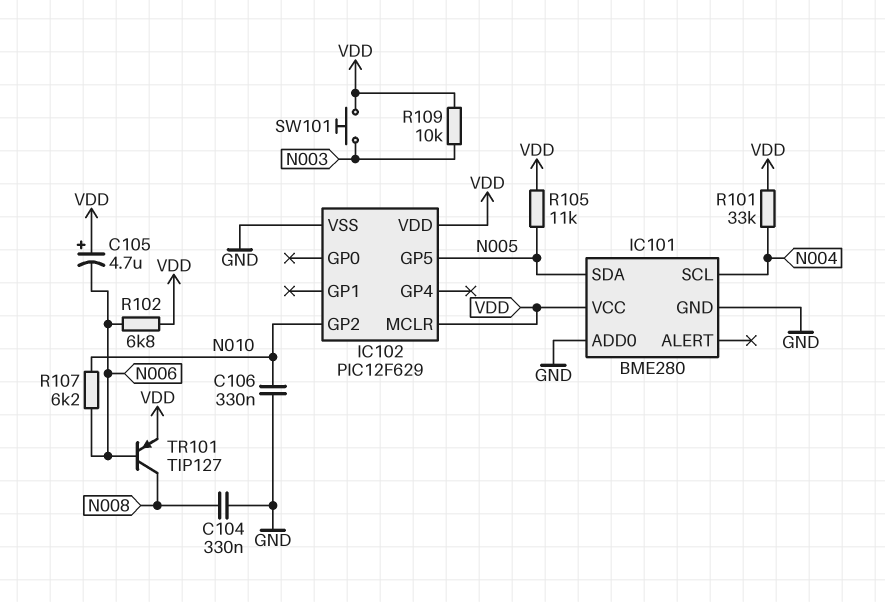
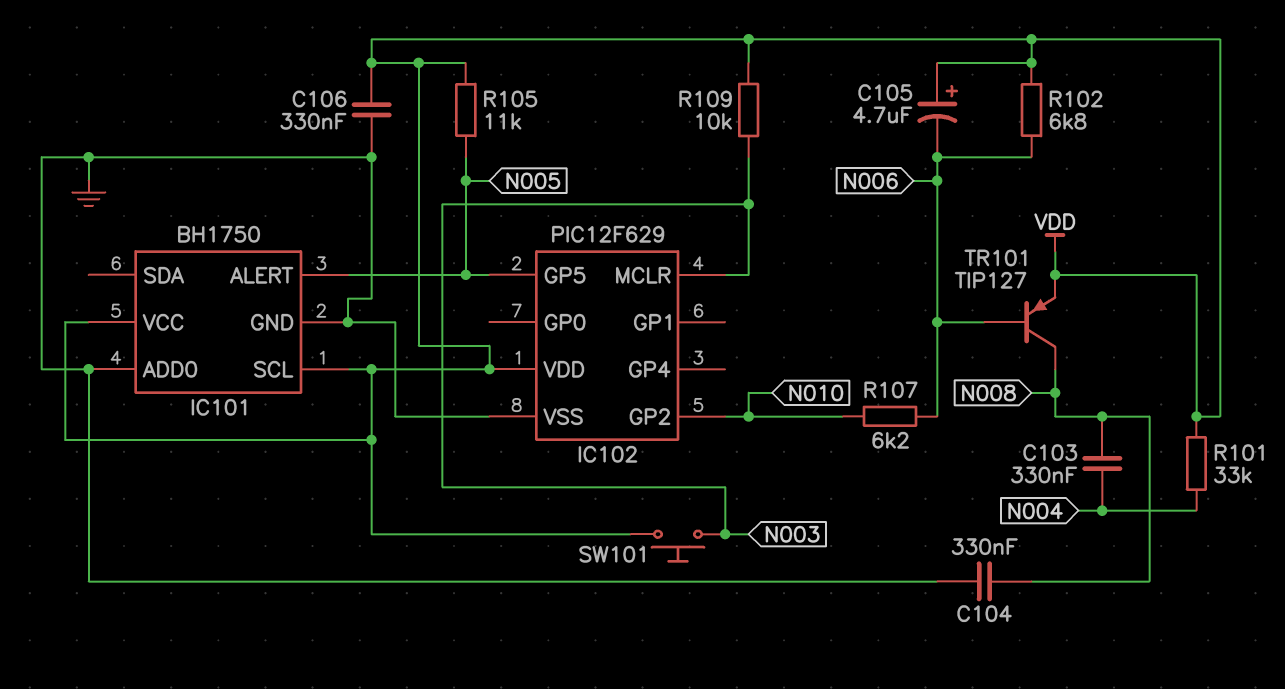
C103: none -> 330nF (N004, N008)
C106: 330nF (GND, N010) -> 330nF (GND, VDD)
IC101: BME280 -> BH1750
IC101 pin ALERT: none -> N005
IC101 pin SCL: N004 -> VDD
IC101 pin SDA: N005 -> none
IC102 pin MCLR: VDD -> N003

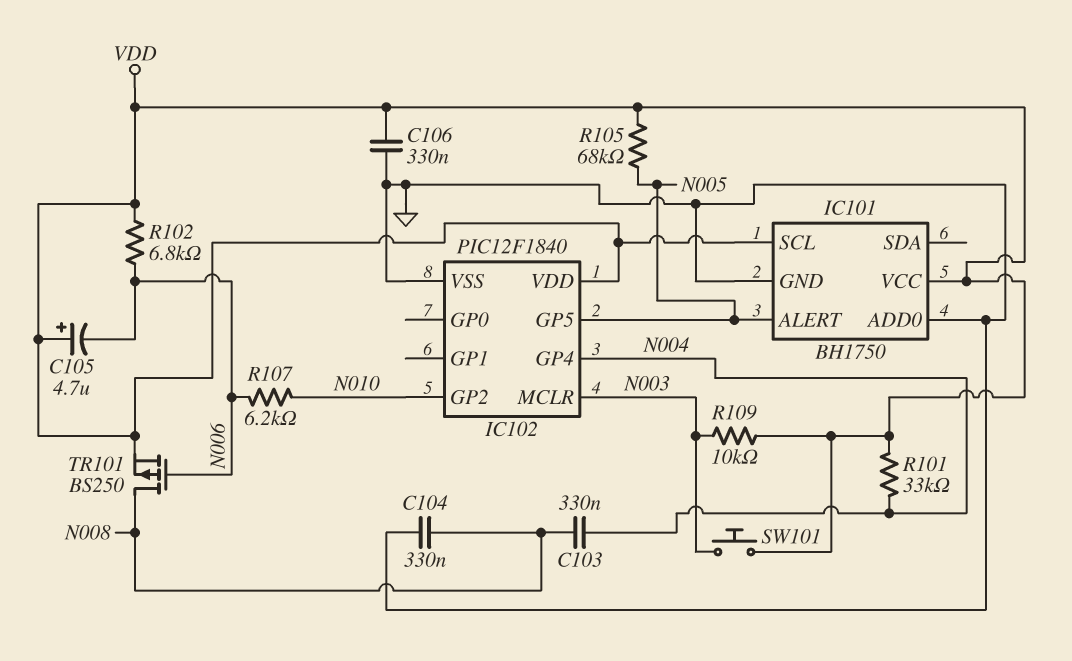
IC102: PIC12F629 -> PIC12F1840
IC102 pin GP4: none -> N004
R105: 11k (N005, VDD) -> 68k (N005, VDD)
TR101: PNP TIP127 (B N006, C N008, E VDD) -> PMOS BS250 (G N006, D N008, S VDD)

